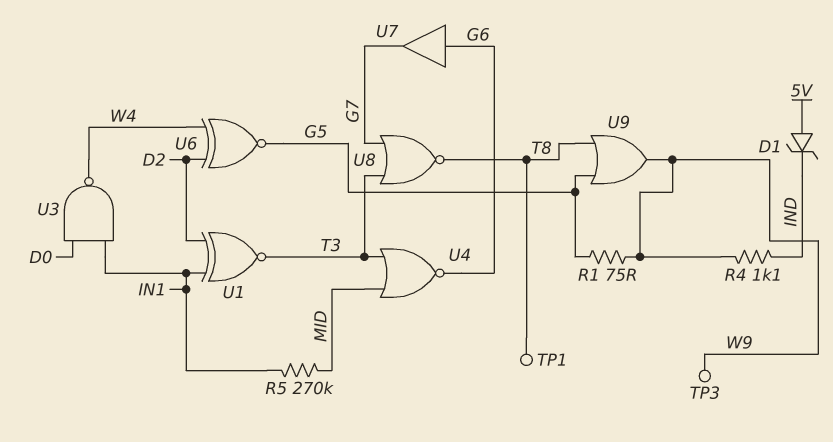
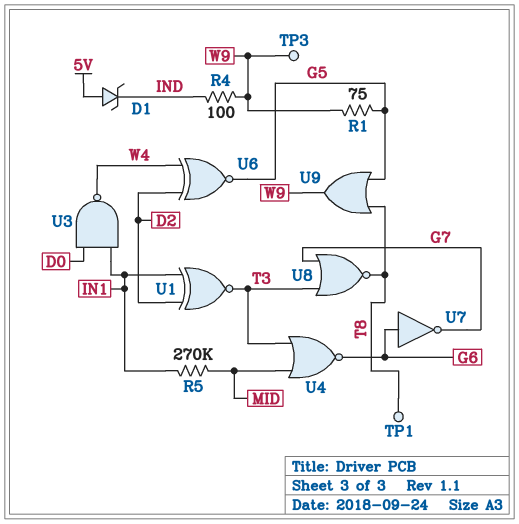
R4: 1.1k (IND, W9) -> 100 (IND, W9)
U7: buffer (in G6, out G7) -> NOT (in G6, out G7)

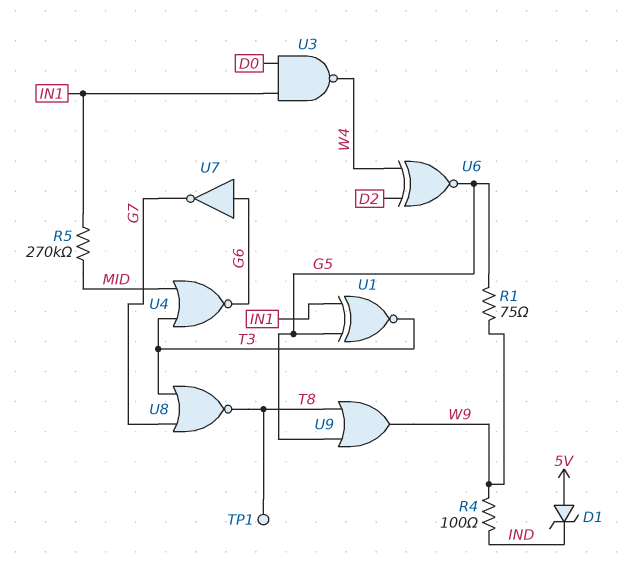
TP3: test point (W9) -> none
U1: XNOR (in D2, in IN1, out T3) -> XNOR (in G5, in IN1, out T3)

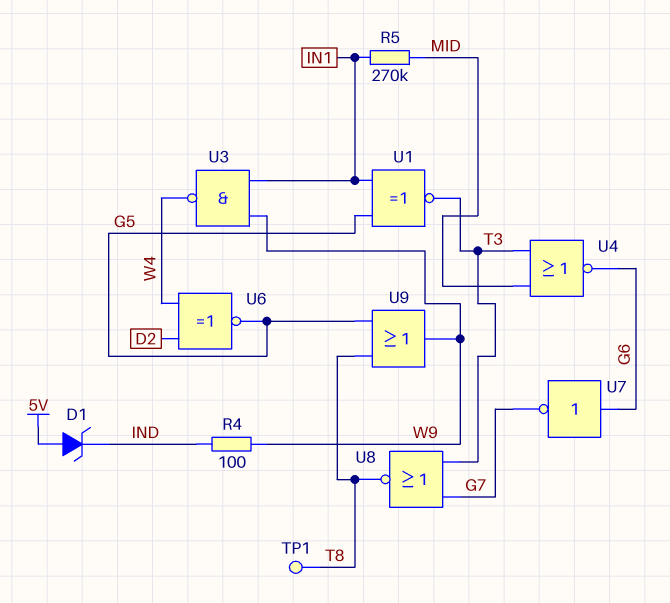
R1: 75 (G5, W9) -> none
U3: NAND (in D0, in IN1, out W4) -> NAND (in IN1, in W9, out W4)

